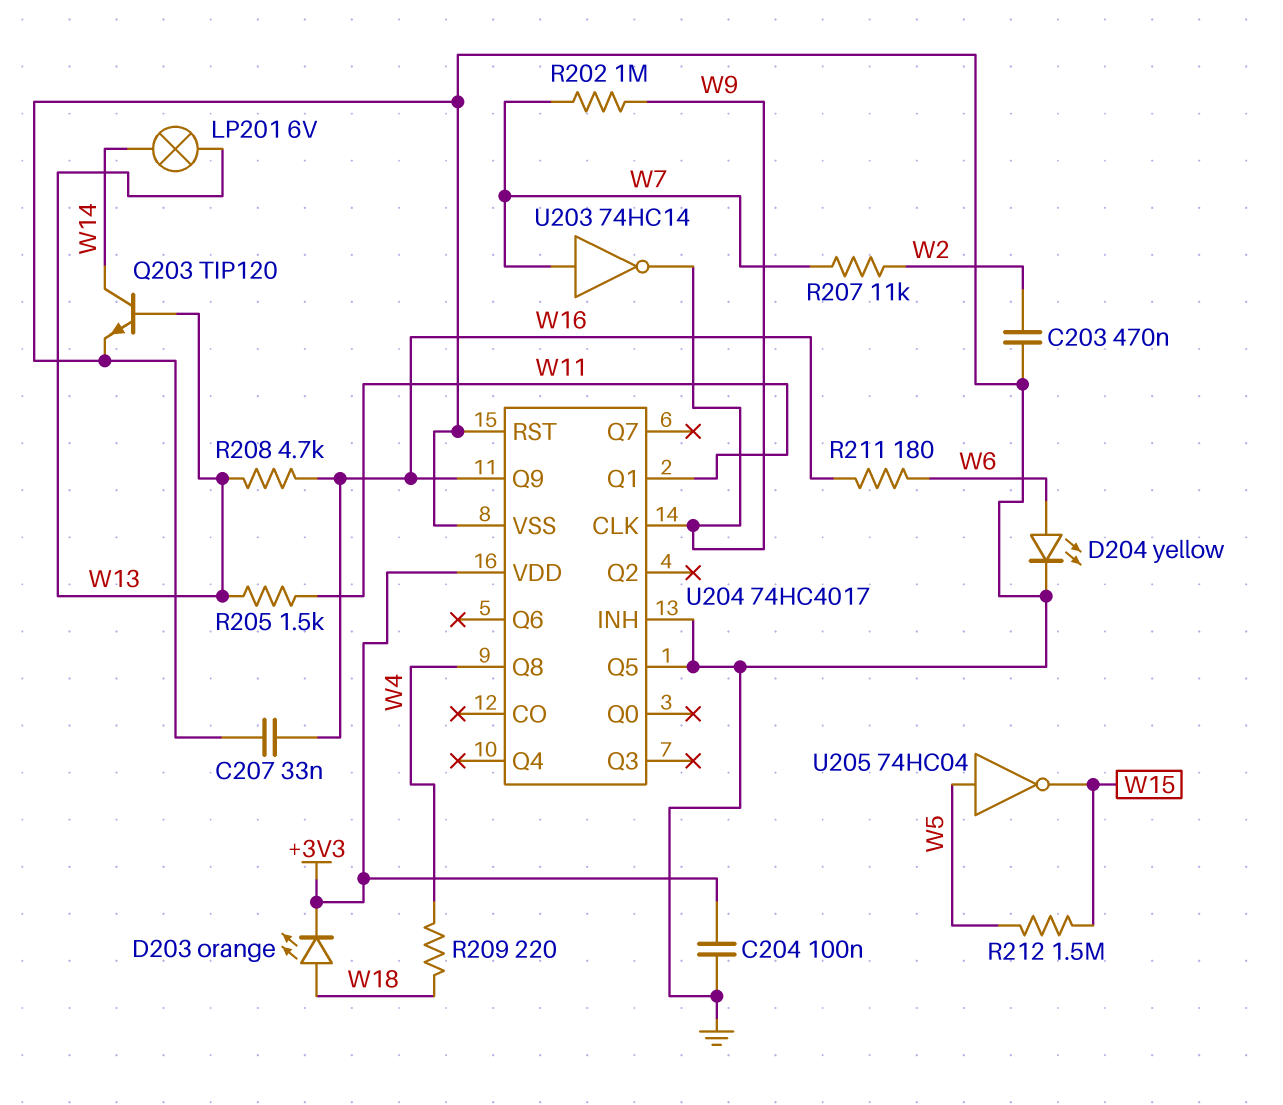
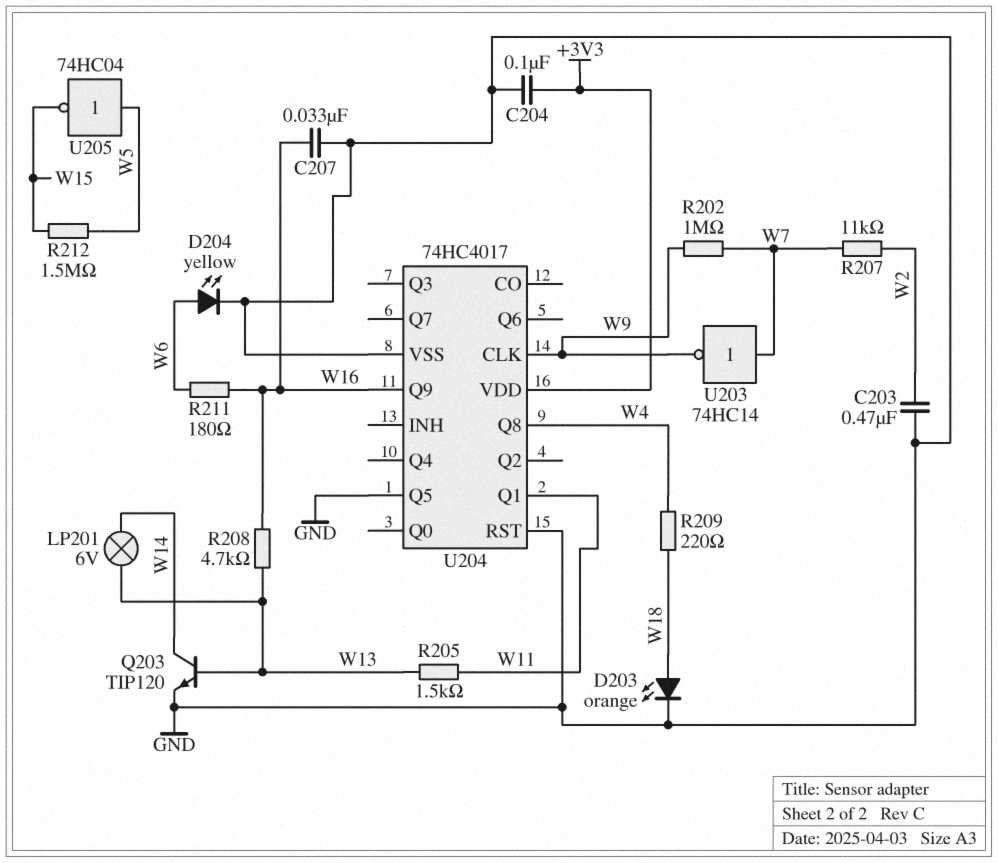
D203: LED orange (A W18, K +3V3) -> LED orange (A W18, K GND)
U204 pin INH: GND -> none

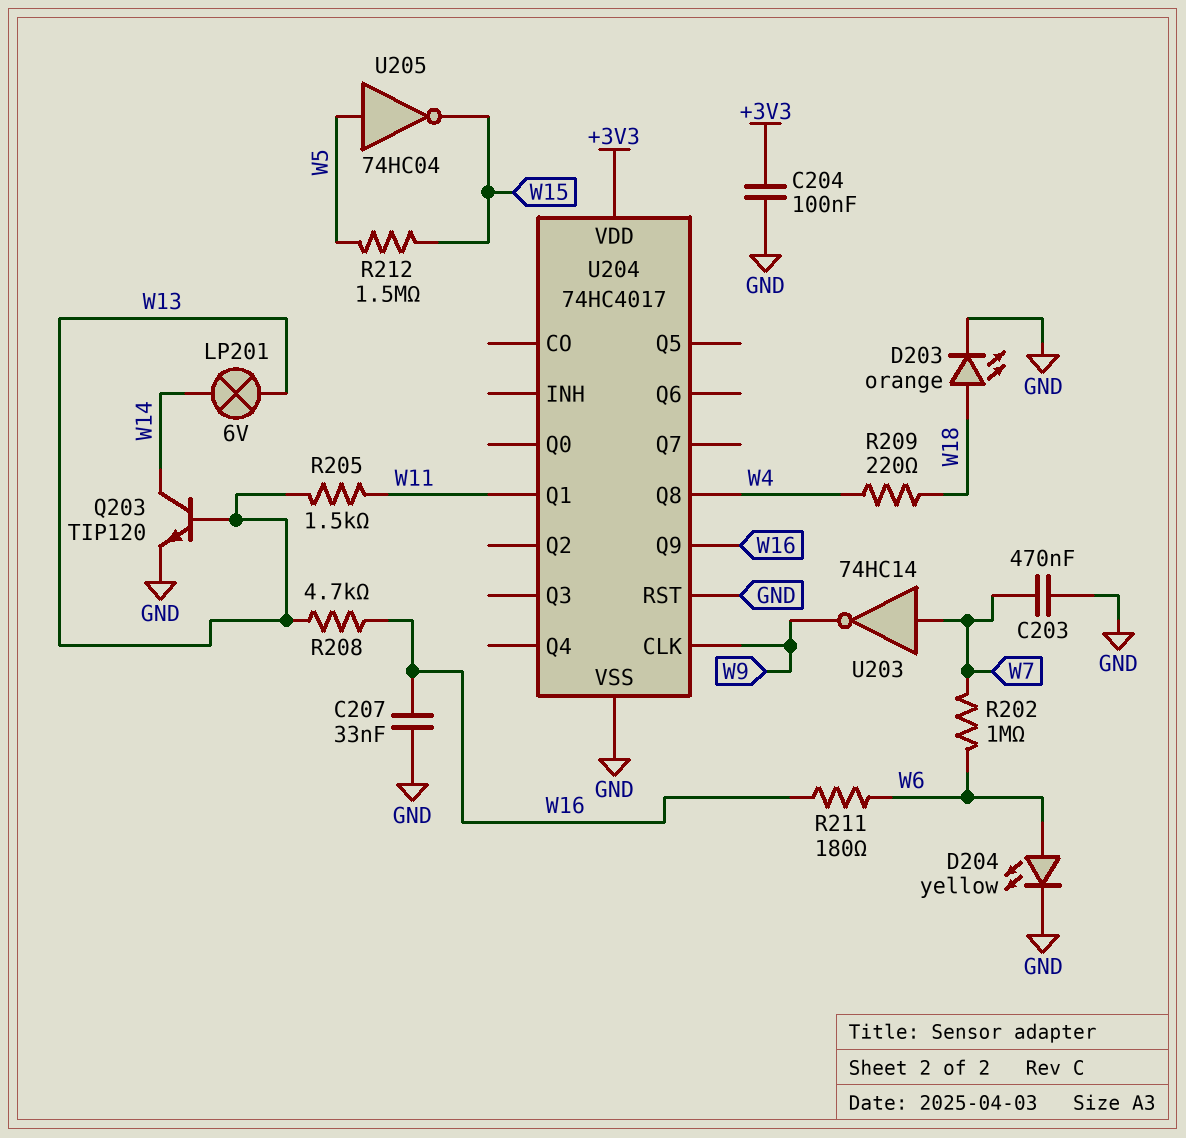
C203: 470nF (GND, W2) -> 470nF (GND, W7)
R202: 1M (W7, W9) -> 1M (W6, W7)
R207: 11k (W2, W7) -> none
U204 pin Q5: GND -> none

